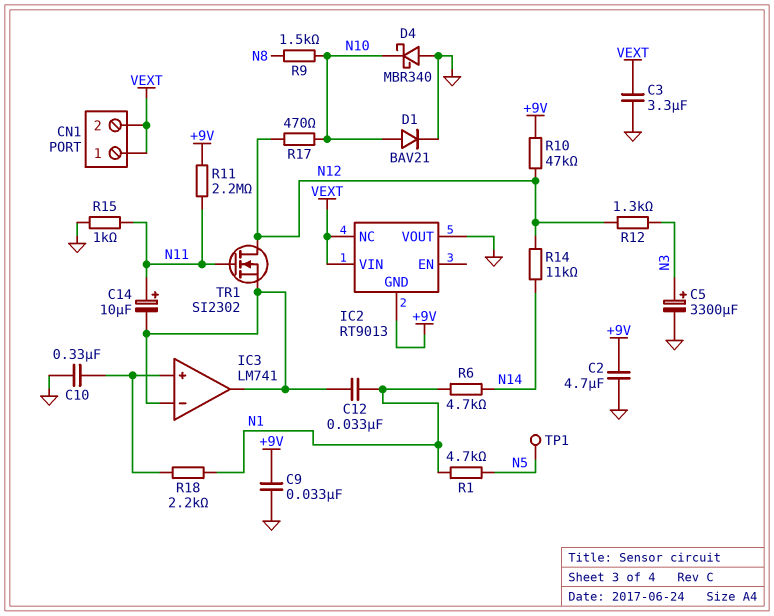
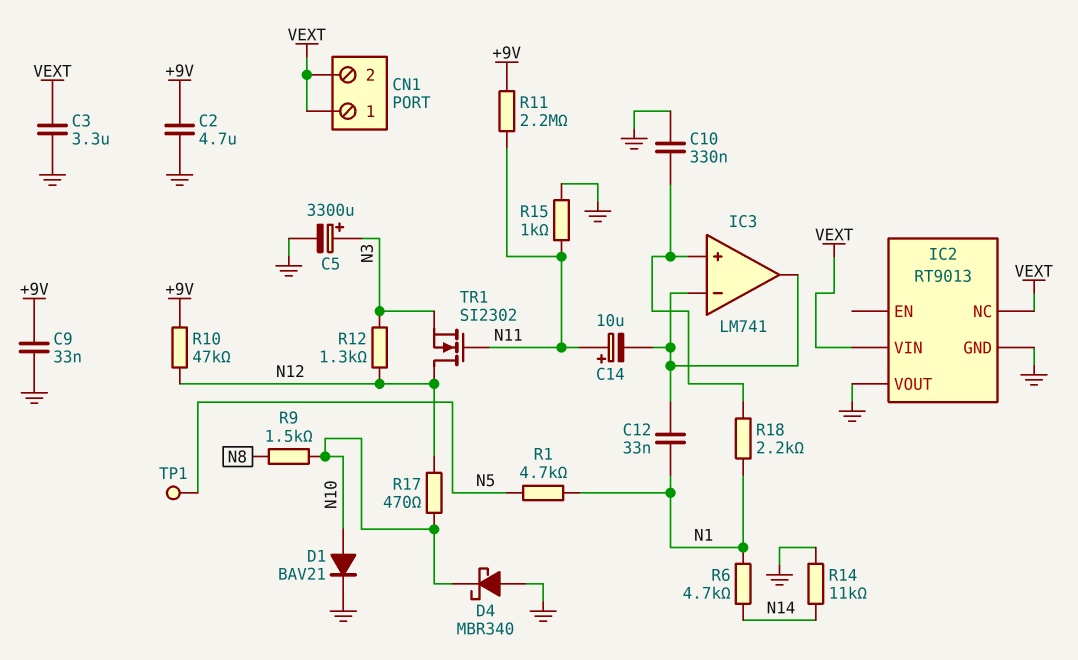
IC2 pin GND: +9V -> GND
R14: 11k (N12, N14) -> 11k (GND, N14)
TR1: NMOS SI2302 (G N11, D N12, S IC3/in-) -> NMOS SI2302 (G N11, D N12, S N3)

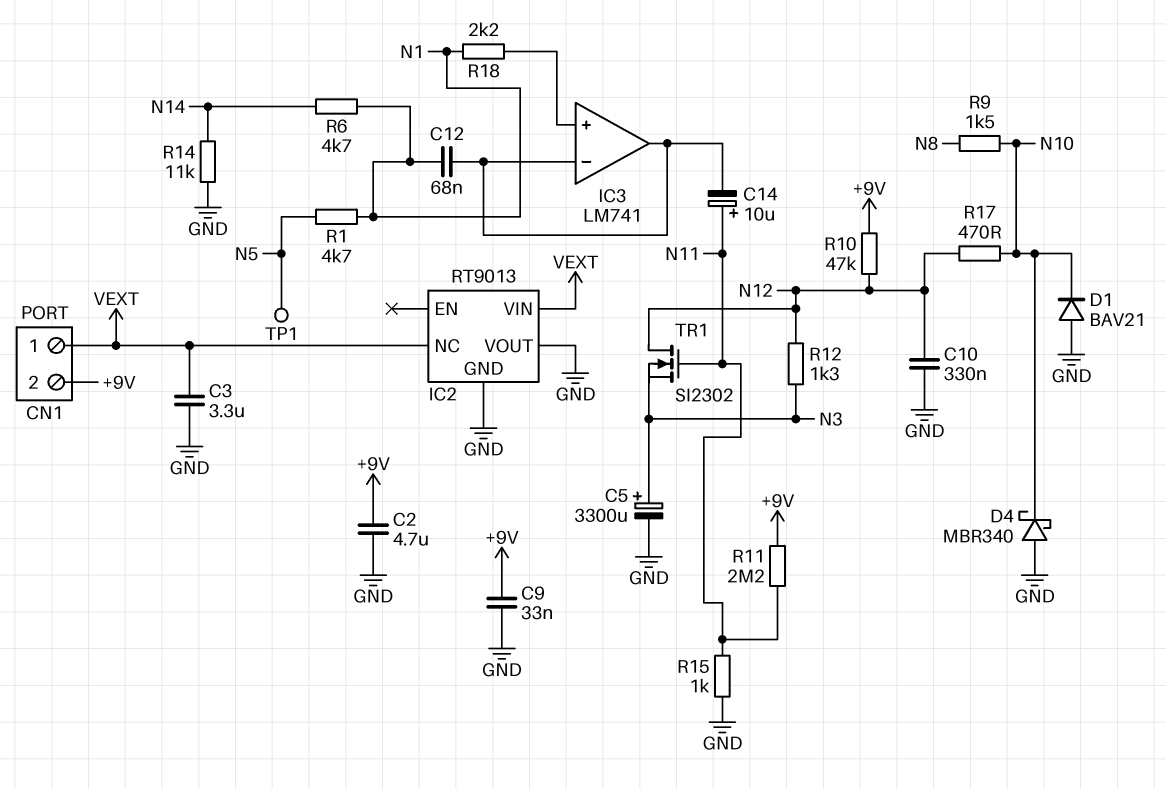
C10: 330nF (GND, IC3/in+) -> 330nF (GND, N12)
C12: 33nF (IC3/in-, N1) -> 68nF (IC3/in-, N1)
CN1 pin 2: VEXT -> +9V
D1: diode BAV21 (A N10, K GND) -> diode BAV21 (A GND, K N10)

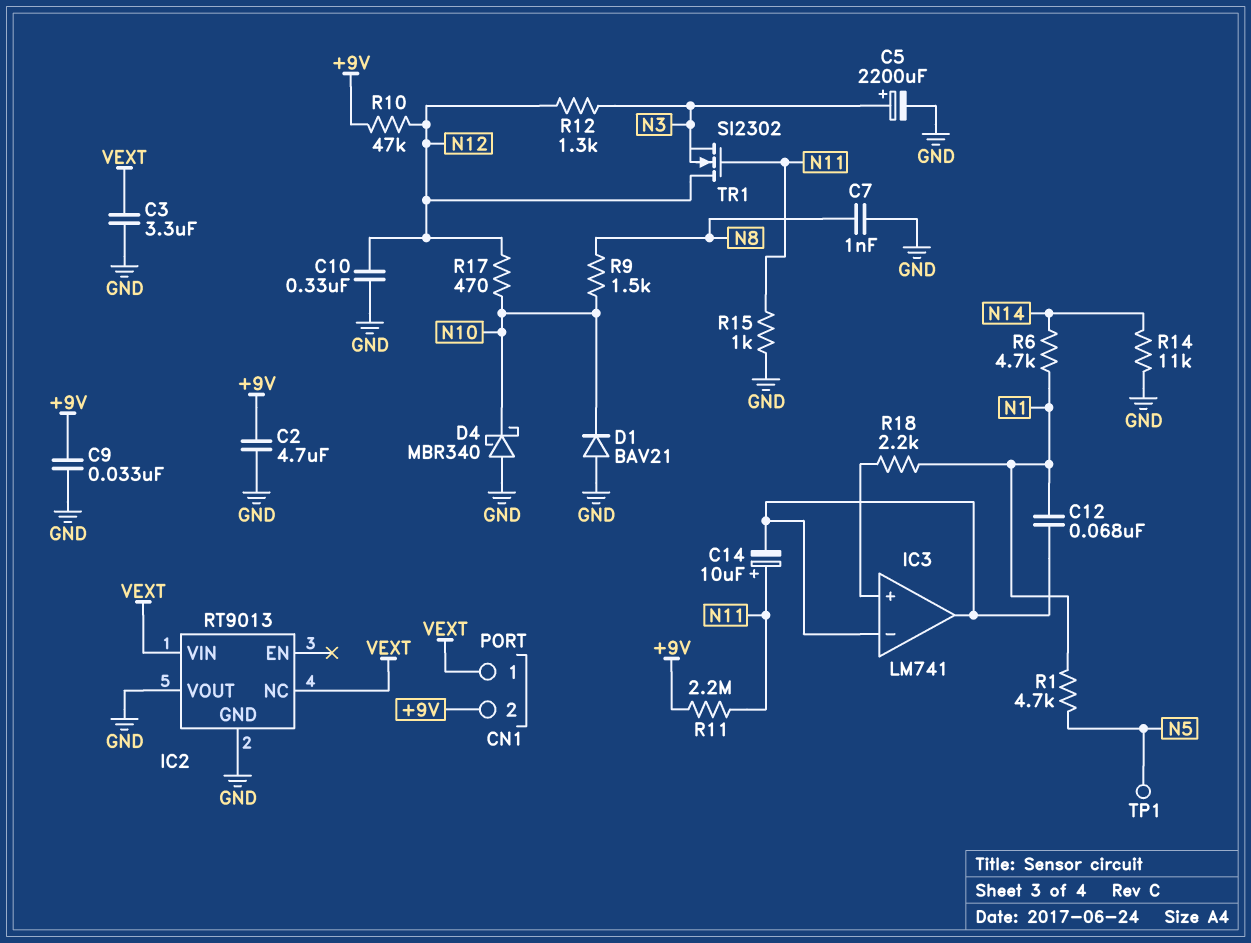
C5: 3300uF (plus N3, minus GND) -> 2200uF (plus N3, minus GND)
C7: none -> 1nF (GND, N8)

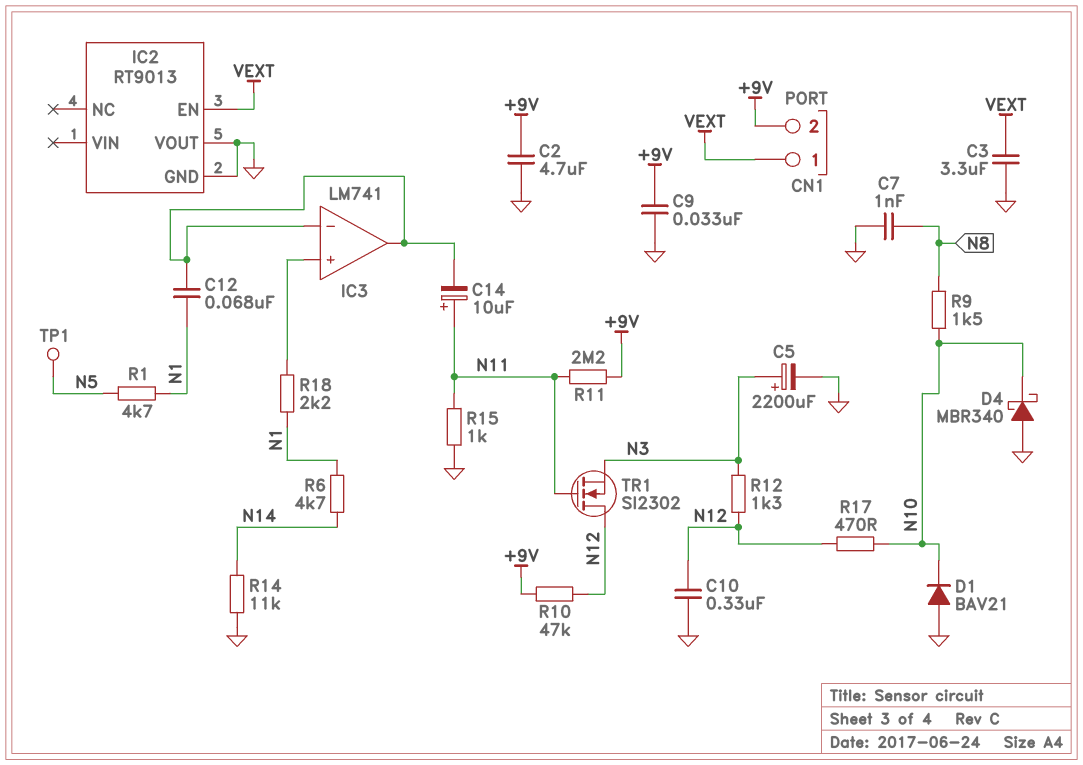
IC2 pin EN: none -> VEXT
IC2 pin NC: VEXT -> none
IC2 pin VIN: VEXT -> none

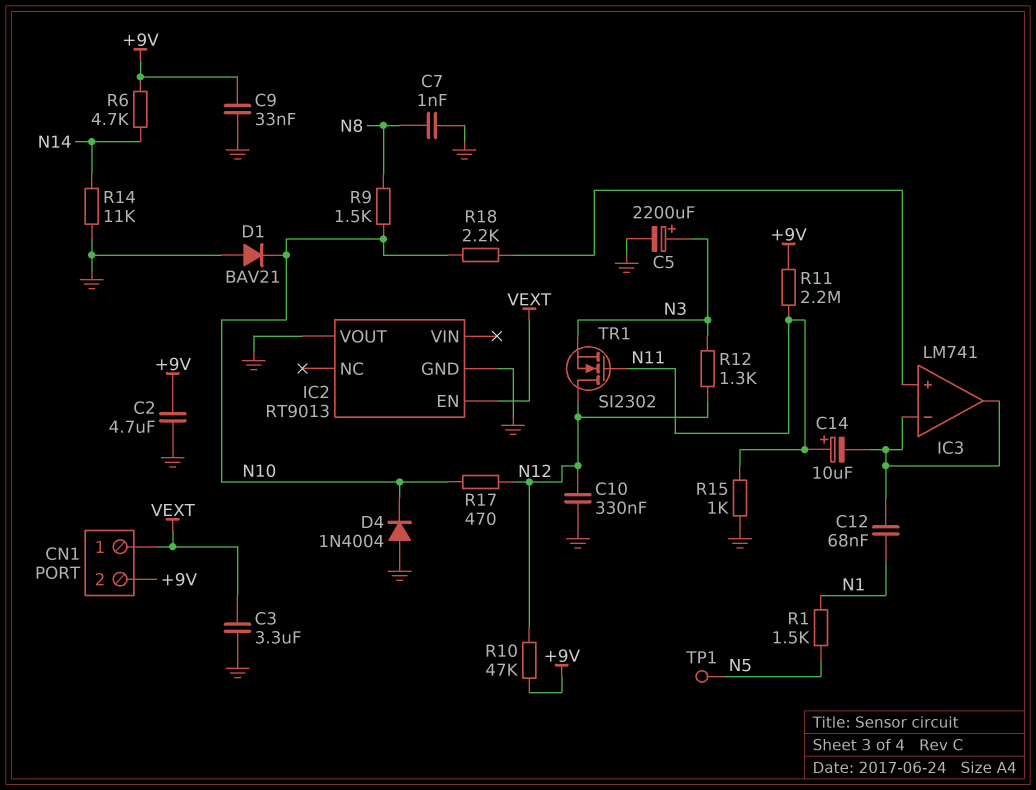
D4: schottky MBR340 (A GND, K N10) -> diode 1N4004 (A GND, K N10)
R1: 4.7k (N1, N5) -> 1.5k (N1, N5)
R6: 4.7k (N1, N14) -> 4.7k (+9V, N14)
R18: 2.2k (IC3/in+, N1) -> 2.2k (IC3/in+, N10)

